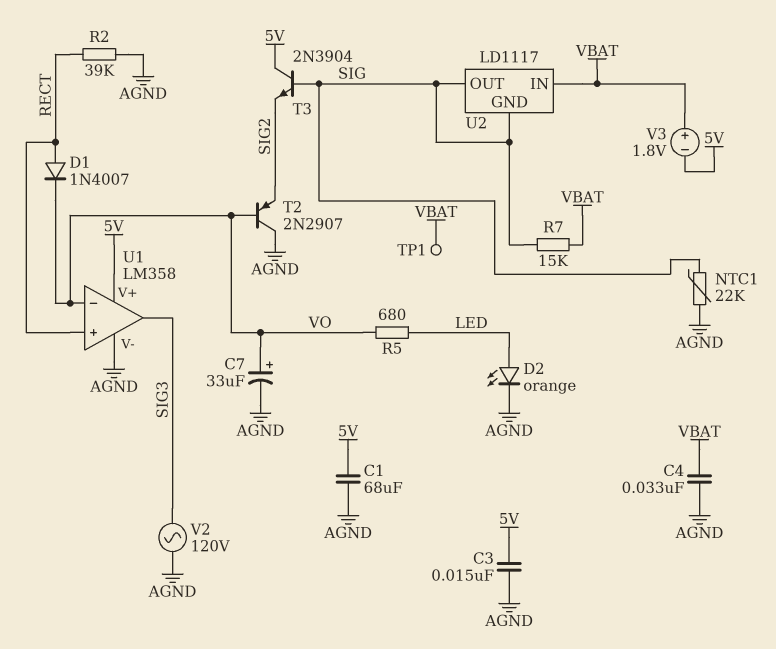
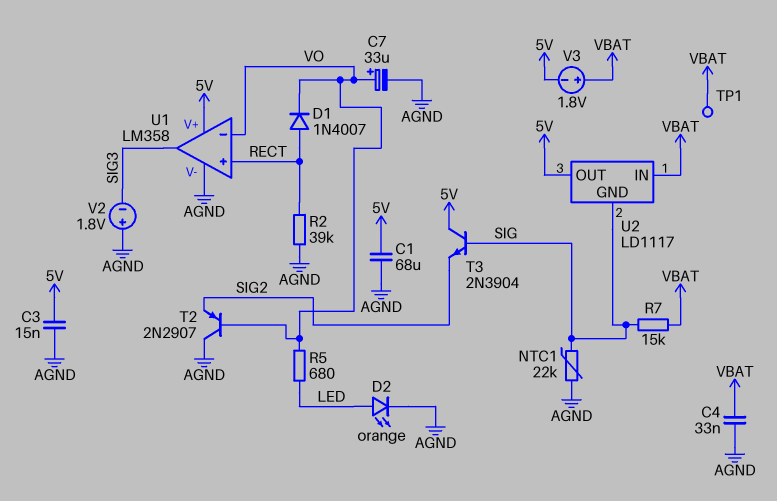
U2 pin OUT: SIG -> 5V
V2: AC 120V (AGND, SIG3) -> 1.8V (plus AGND, minus SIG3)

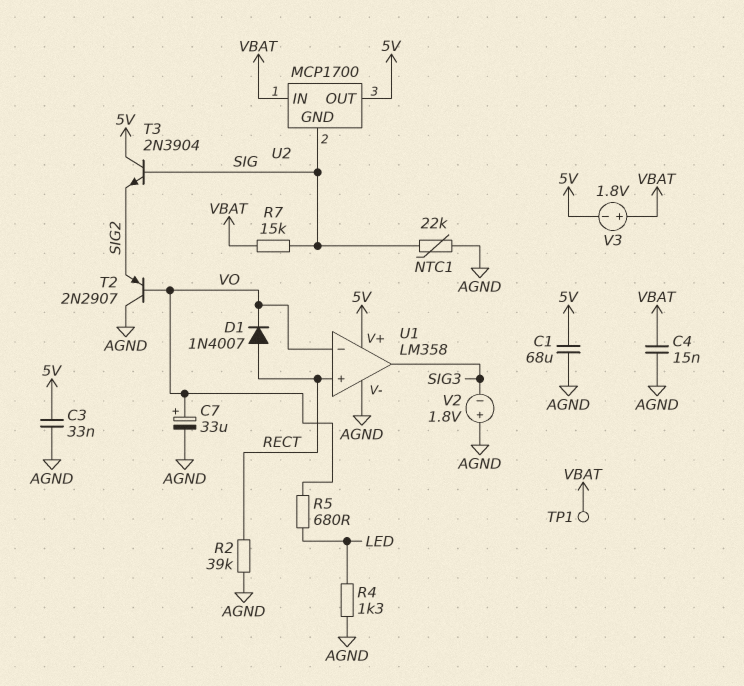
C3: 15nF (5V, AGND) -> 33nF (5V, AGND)
C4: 33nF (AGND, VBAT) -> 15nF (AGND, VBAT)
D2: LED orange (A LED, K AGND) -> none
R4: none -> 1.3k (AGND, LED)
U2: LD1117 -> MCP1700

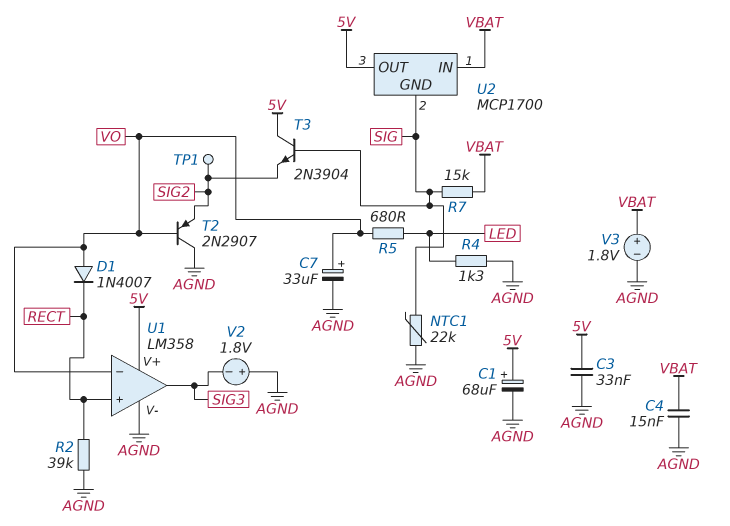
C1: 68uF (5V, AGND) -> 68uF (plus 5V, minus AGND)
D1: diode 1N4007 (A RECT, K VO) -> diode 1N4007 (A VO, K RECT)
TP1: test point (VBAT) -> test point (SIG2)
V3: 1.8V (plus VBAT, minus 5V) -> 1.8V (plus VBAT, minus AGND)

